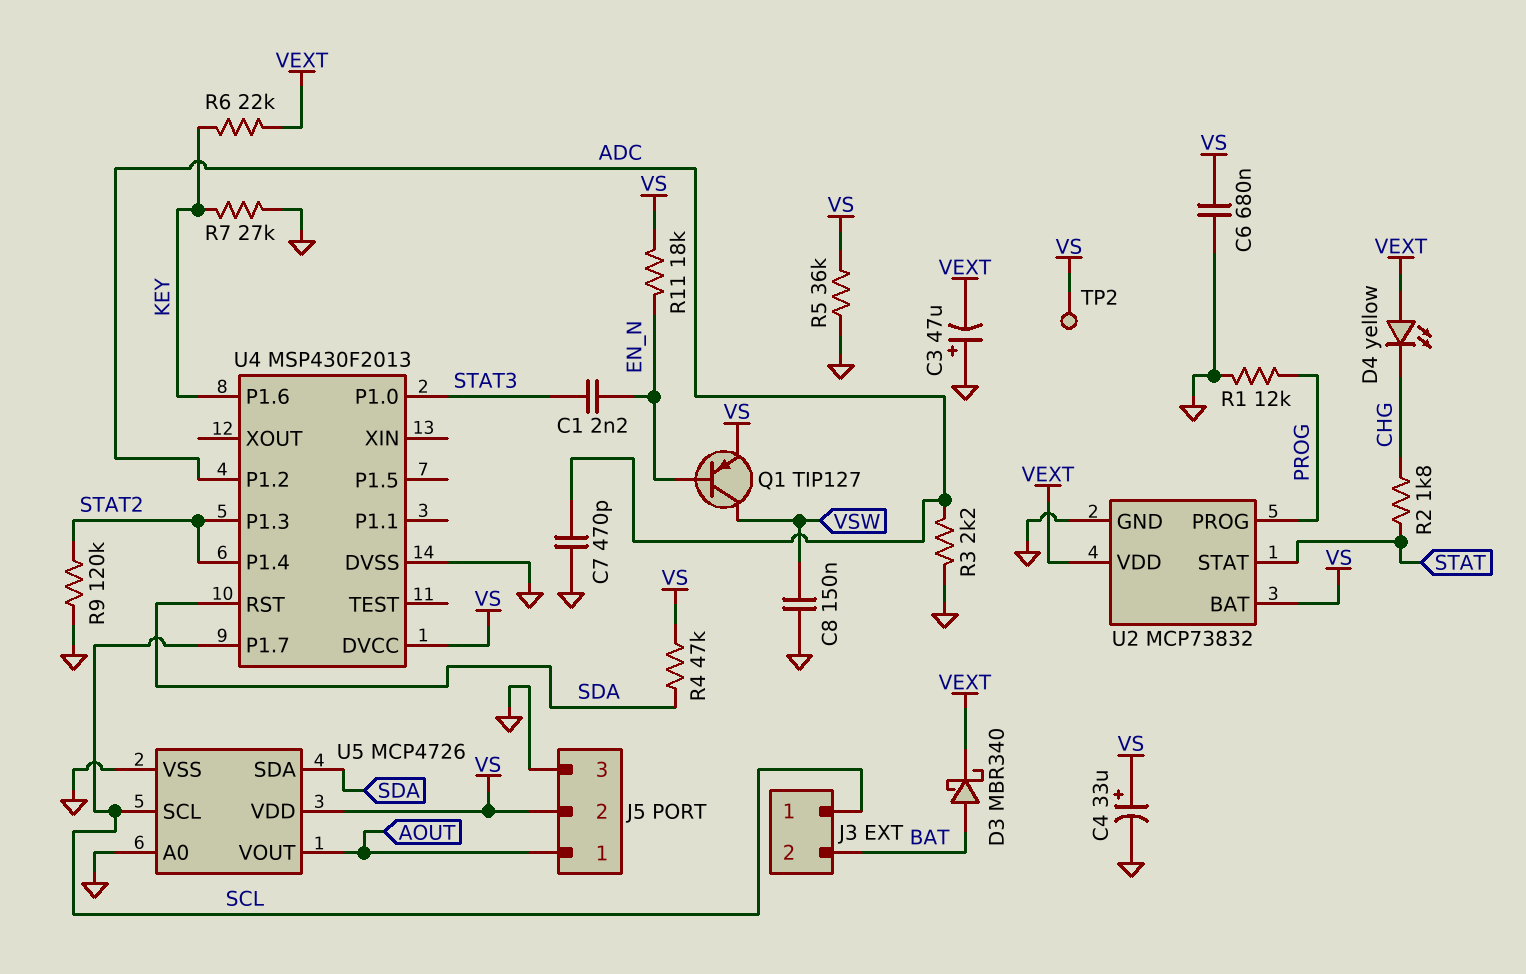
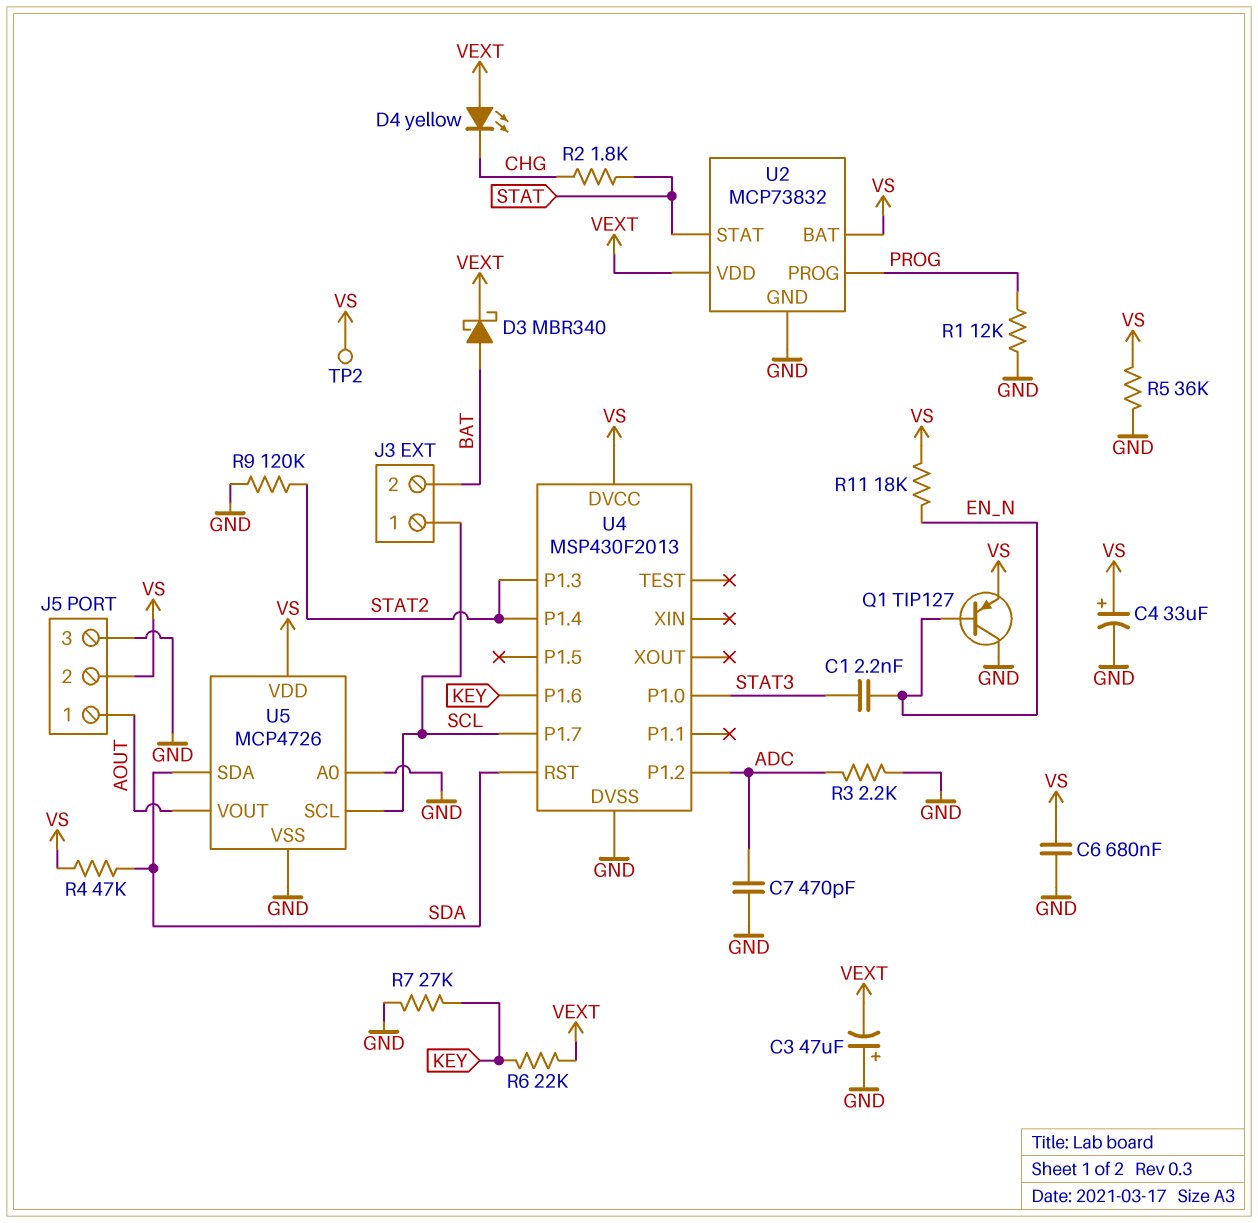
C8: 150nF (GND, VSW) -> none
Q1: PNP TIP127 (B EN_N, C VSW, E VS) -> PNP TIP127 (B EN_N, C GND, E VS)

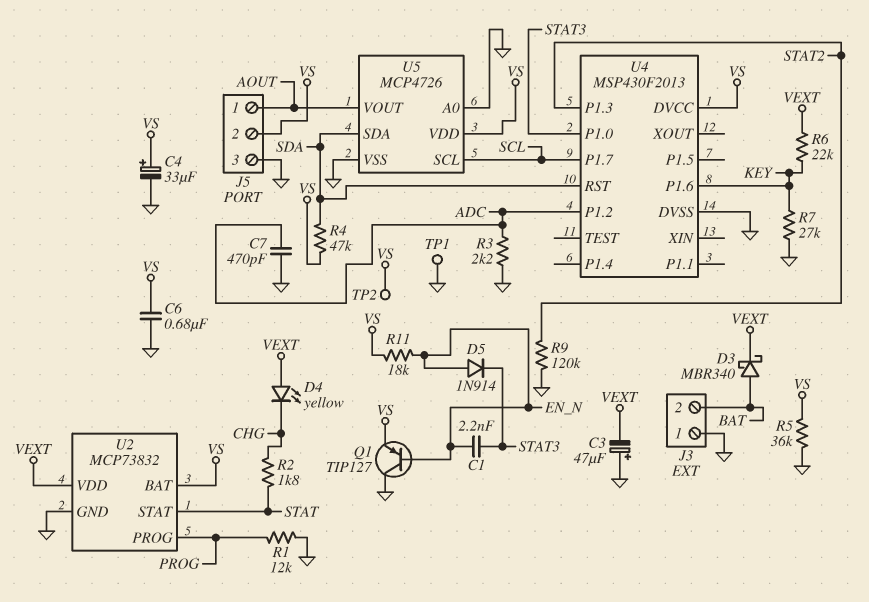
D5: none -> diode 1N914 (A EN_N, K STAT3)
J3 pin 1: SCL -> GND
TP1: none -> test point (GND)
U4 pin P1.4: STAT2 -> none

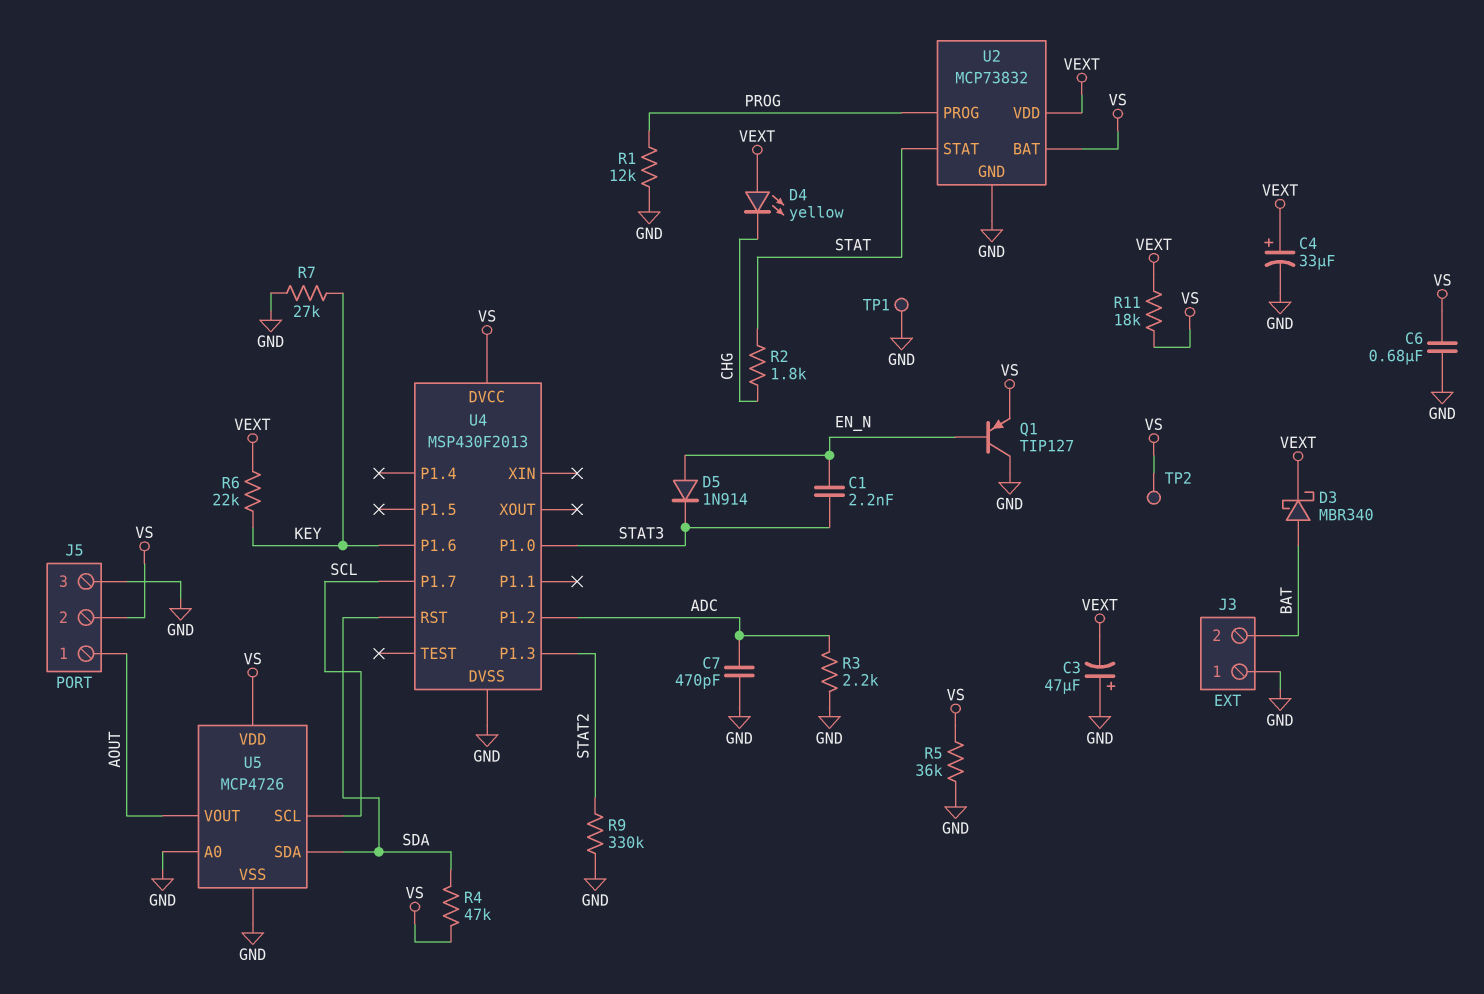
C4: 33uF (plus VS, minus GND) -> 33uF (plus VEXT, minus GND)
R9: 120k (GND, STAT2) -> 330k (GND, STAT2)
R11: 18k (EN_N, VS) -> 18k (VEXT, VS)

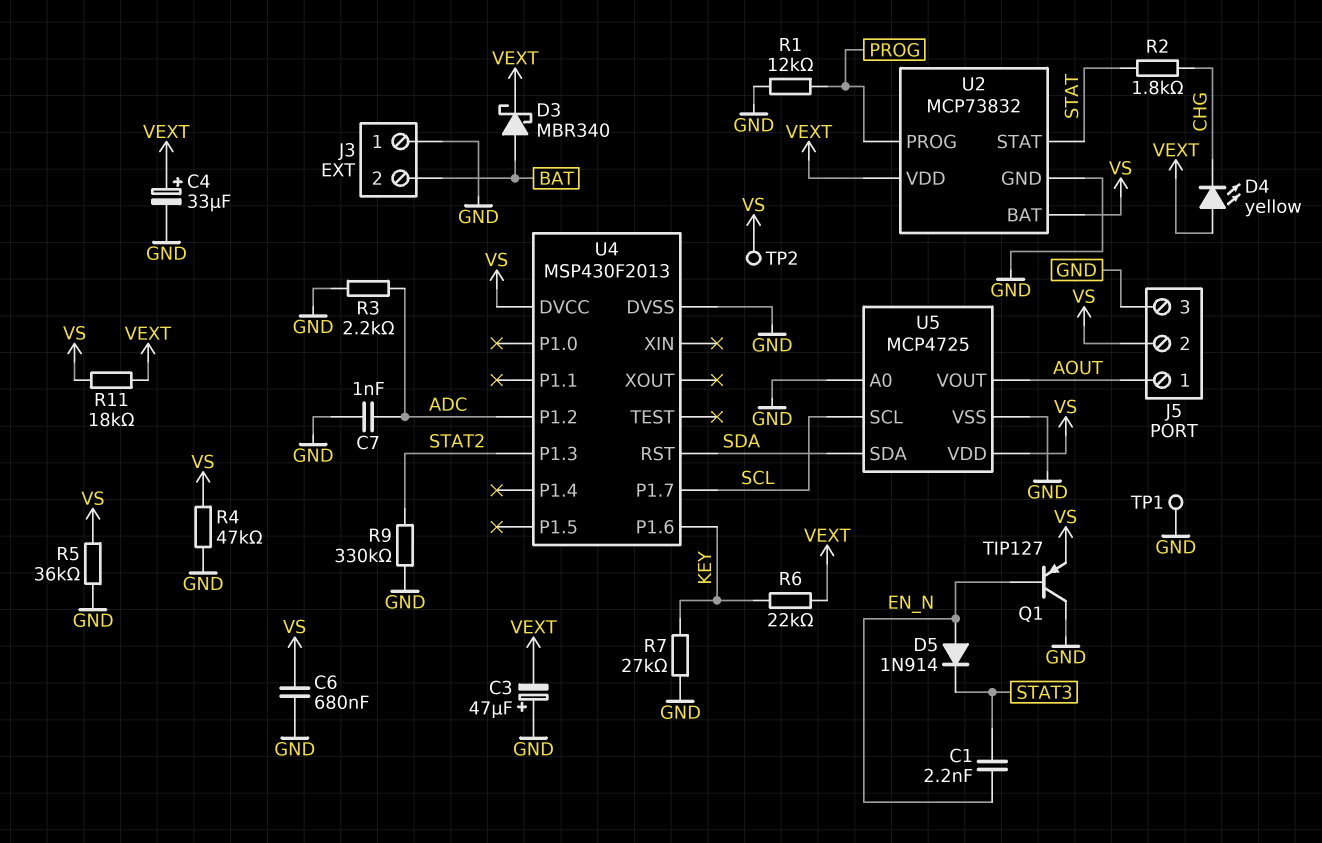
C7: 470pF (ADC, GND) -> 1nF (ADC, GND)
R4: 47k (SDA, VS) -> 47k (GND, VS)
U4 pin P1.0: STAT3 -> none
U5: MCP4726 -> MCP4725

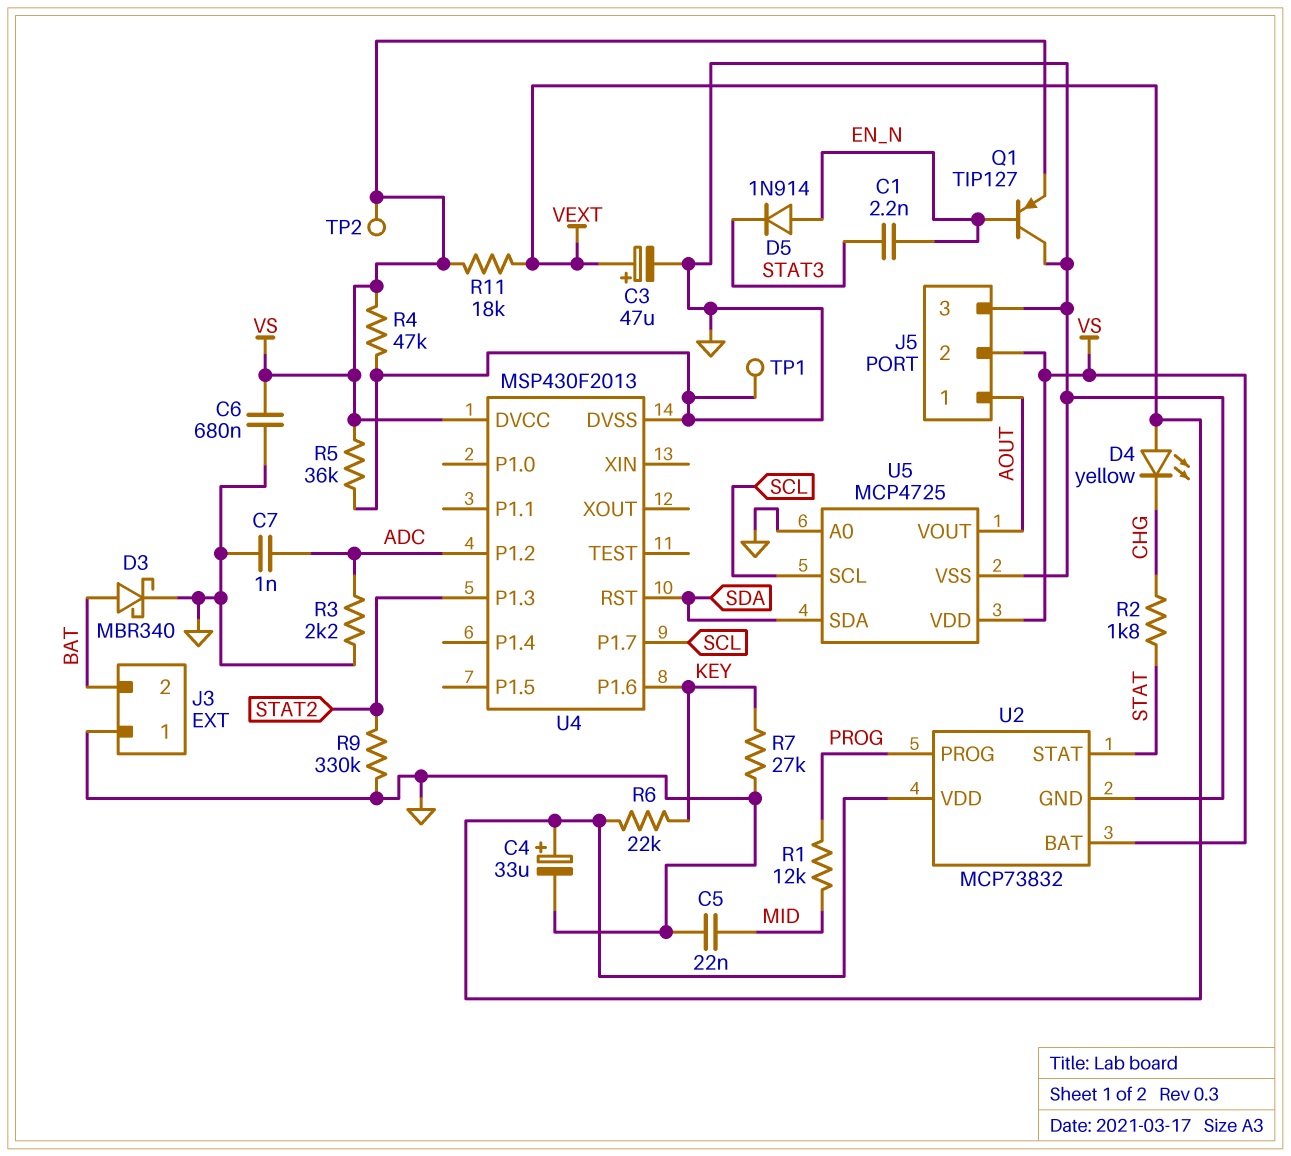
C3: 47uF (plus GND, minus VEXT) -> 47uF (plus VEXT, minus GND)
C5: none -> 22nF (GND, MID)
D3: schottky MBR340 (A BAT, K VEXT) -> schottky MBR340 (A BAT, K GND)
R1: 12k (GND, PROG) -> 12k (MID, PROG)

